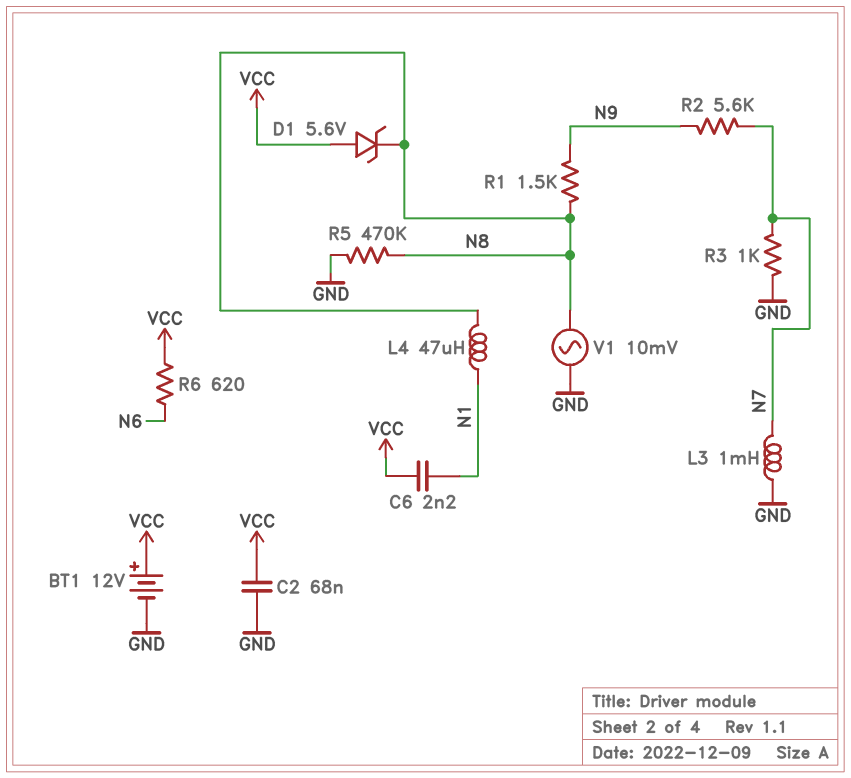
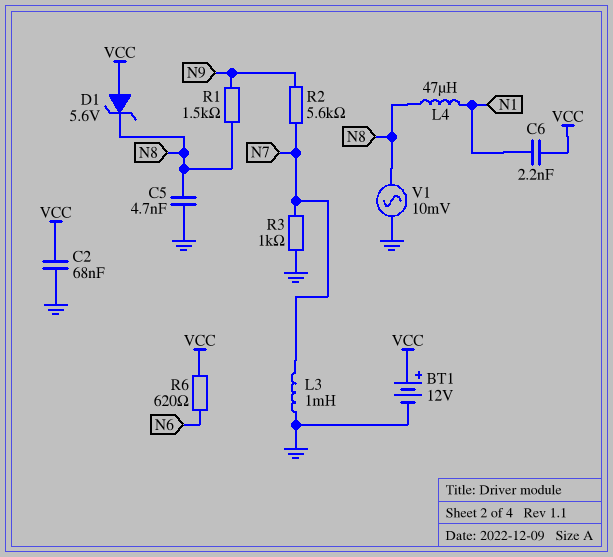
C5: none -> 4.7nF (GND, N8)
R5: 470k (GND, N8) -> none

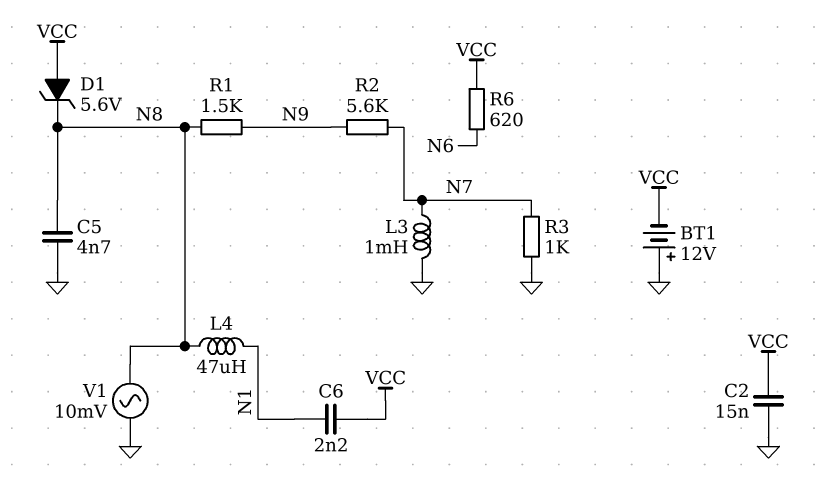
BT1: 12V (plus VCC, minus GND) -> 12V (plus GND, minus VCC)
C2: 68nF (GND, VCC) -> 15nF (GND, VCC)

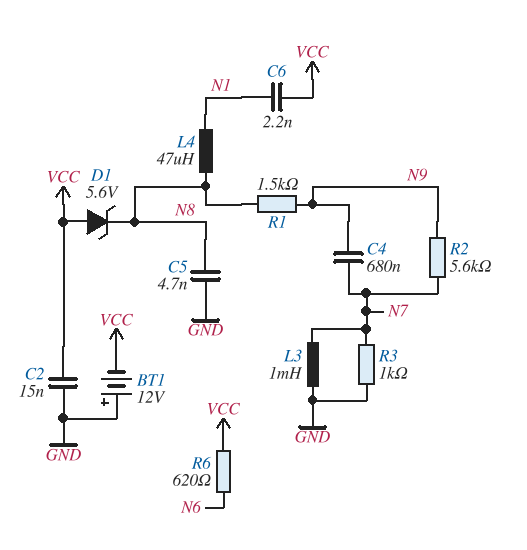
C4: none -> 680nF (N7, N9)
V1: AC 10mV (GND, N8) -> none

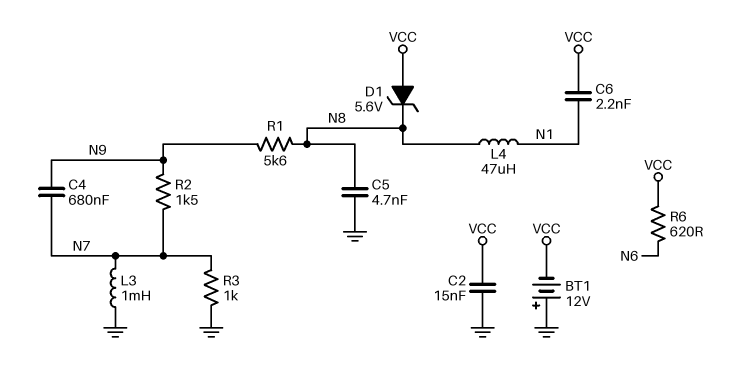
R1: 1.5k (N8, N9) -> 5.6k (N8, N9)
R2: 5.6k (N7, N9) -> 1.5k (N7, N9)

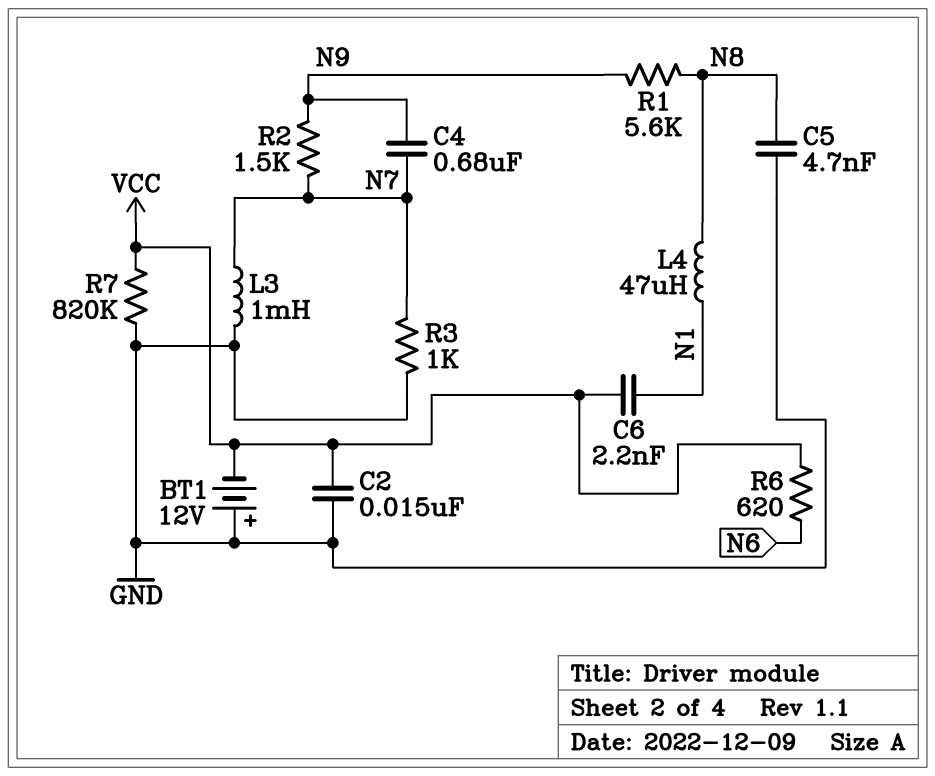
D1: zener 5.6V (A VCC, K N8) -> none
R7: none -> 820k (GND, VCC)

